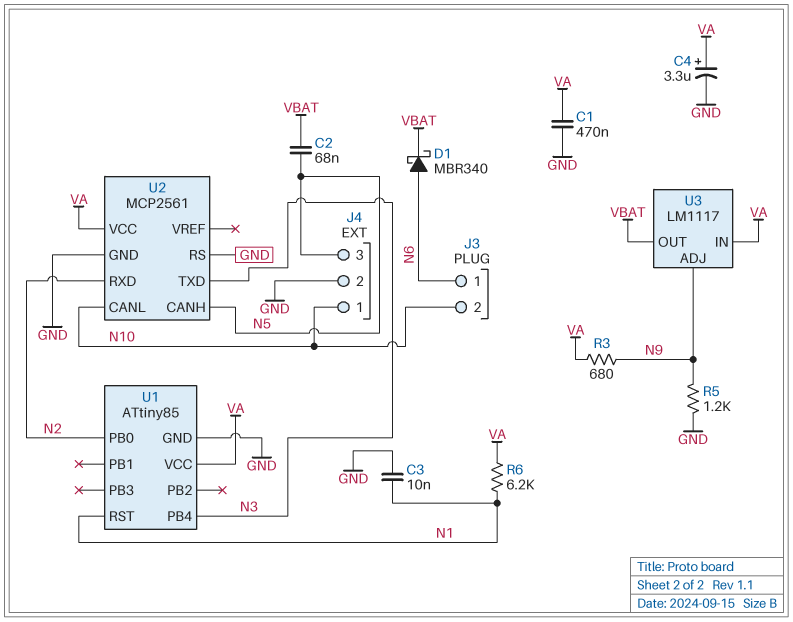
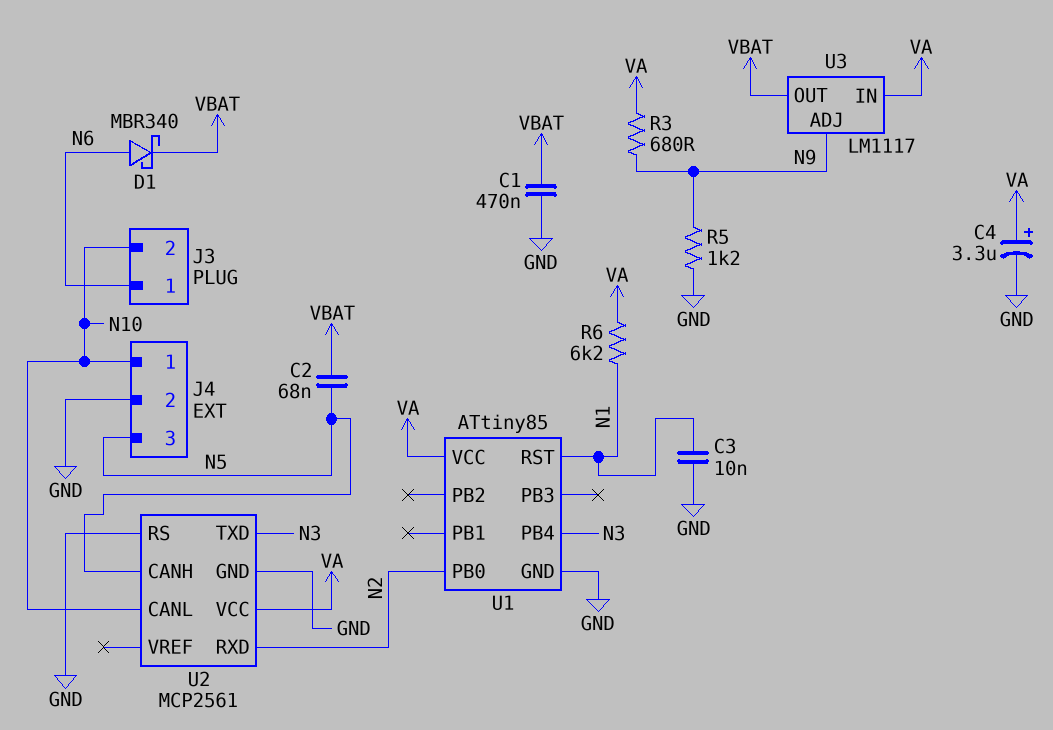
C1: 470nF (GND, VA) -> 470nF (GND, VBAT)

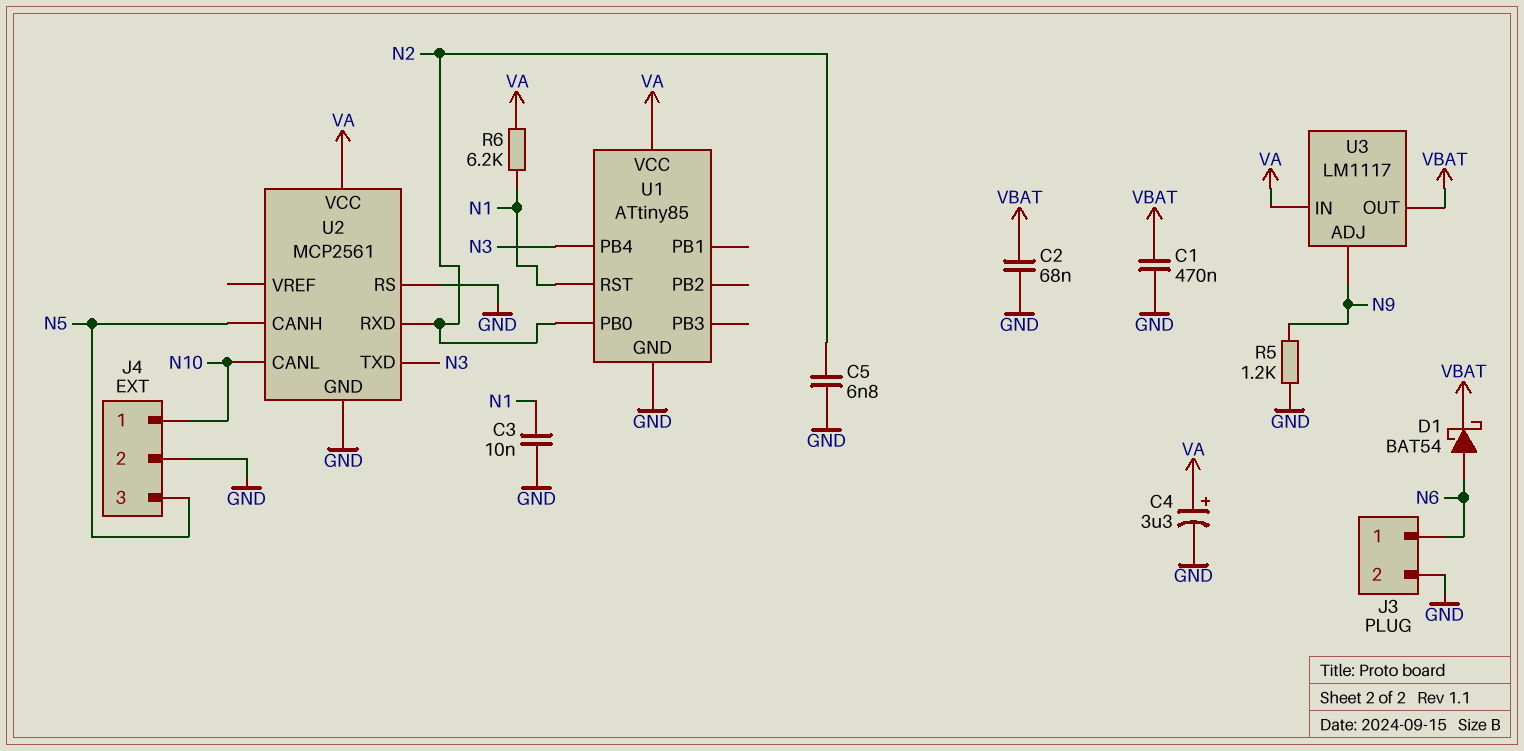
C2: 68nF (N5, VBAT) -> 68nF (GND, VBAT)
C5: none -> 6.8nF (GND, N2)
D1: schottky MBR340 (A N6, K VBAT) -> schottky BAT54 (A N6, K VBAT)
J3 pin 2: N10 -> GND
R3: 680 (N9, VA) -> none

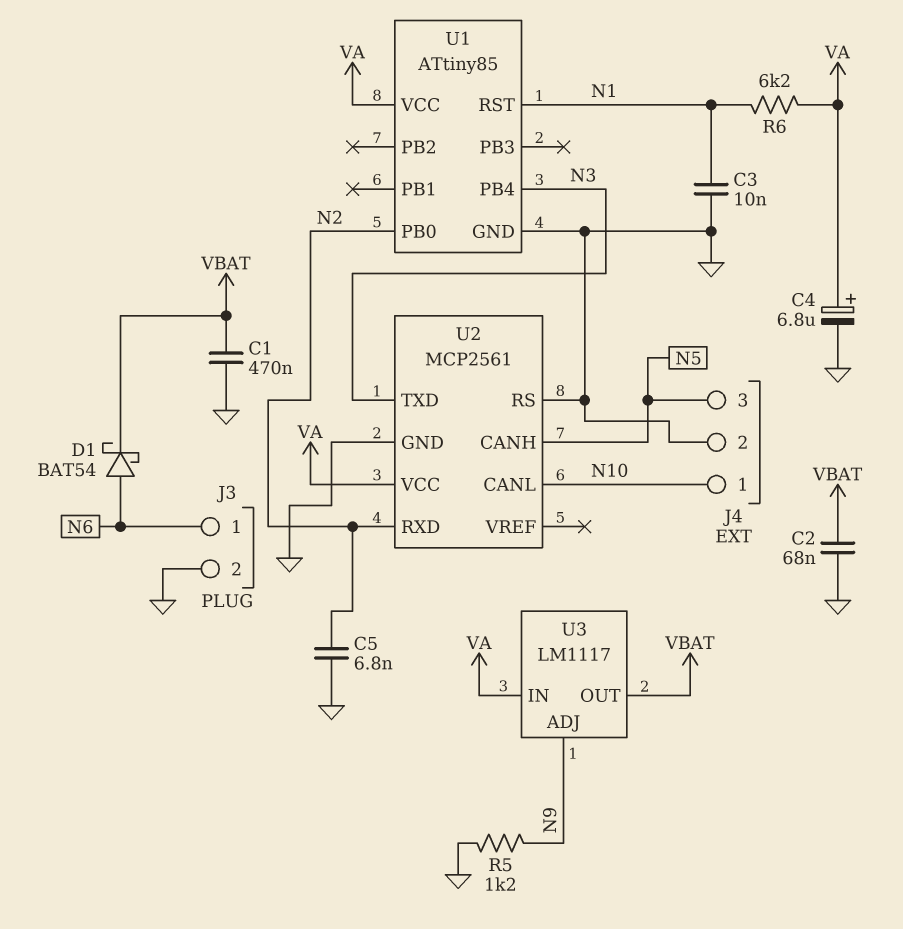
C4: 3.3uF (plus VA, minus GND) -> 6.8uF (plus VA, minus GND)

